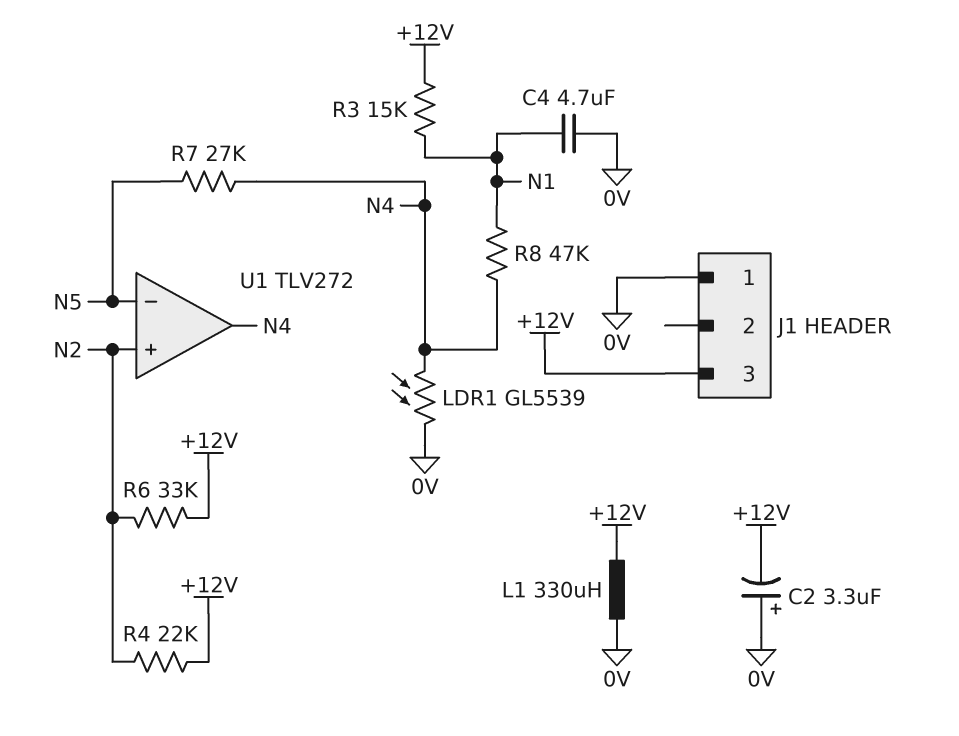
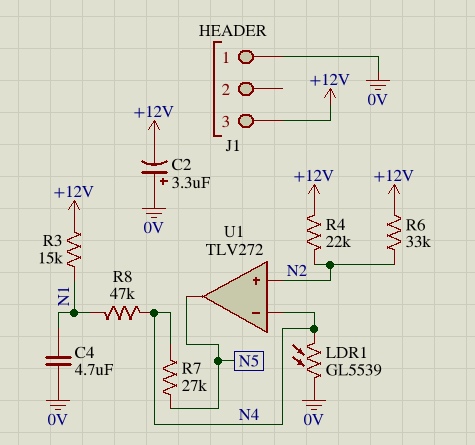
L1: 330uH (+12V, 0V) -> none
U1 pin in-: N5 -> N4
U1 pin out: N4 -> N5

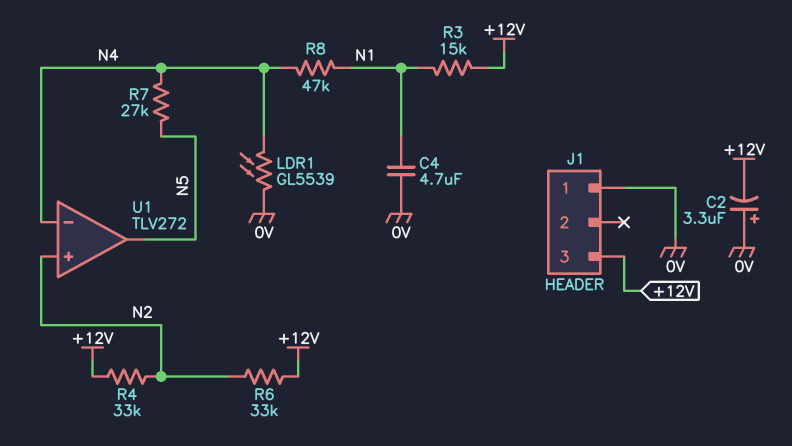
R4: 22k (+12V, N2) -> 33k (+12V, N2)

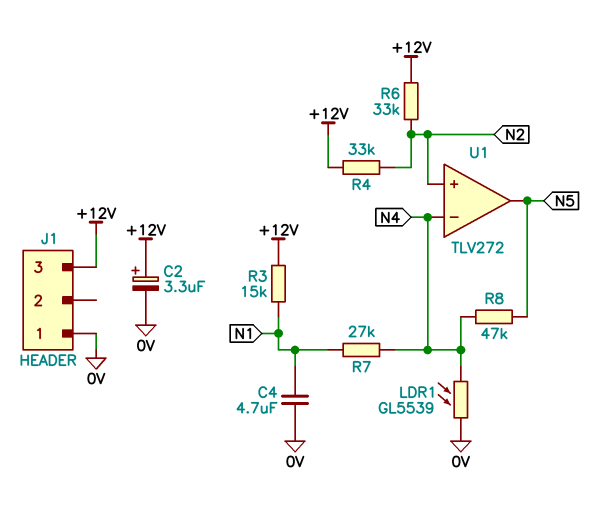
C2: 3.3uF (plus 0V, minus +12V) -> 3.3uF (plus +12V, minus 0V)
R7: 27k (N4, N5) -> 27k (N1, N4)
R8: 47k (N1, N4) -> 47k (N4, N5)

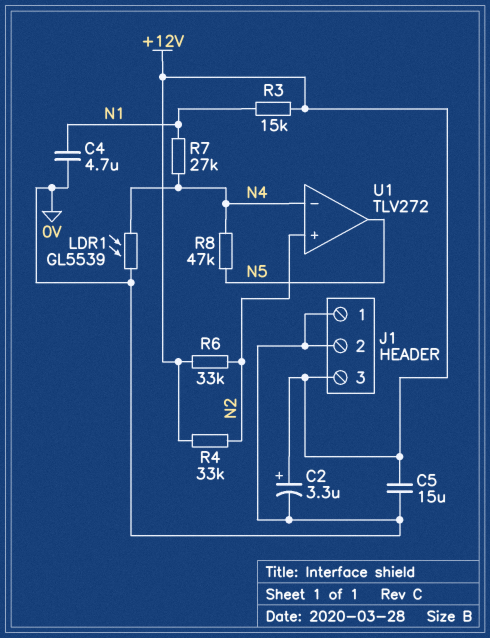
C5: none -> 15uF (+12V, 0V)
J1 pin 2: none -> 0V

